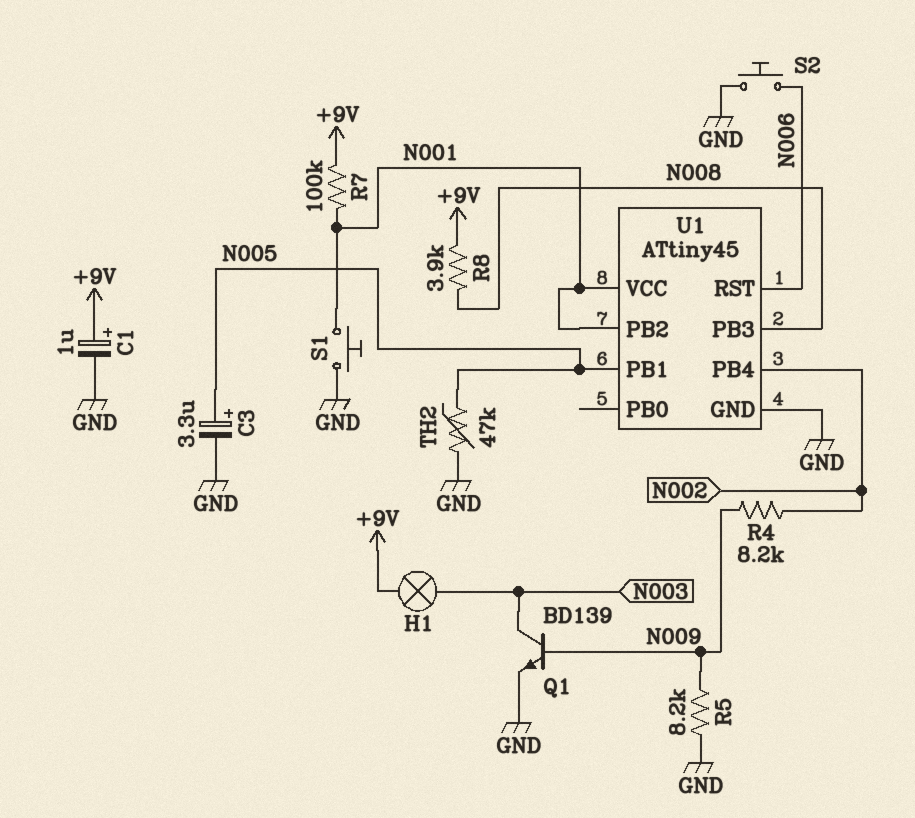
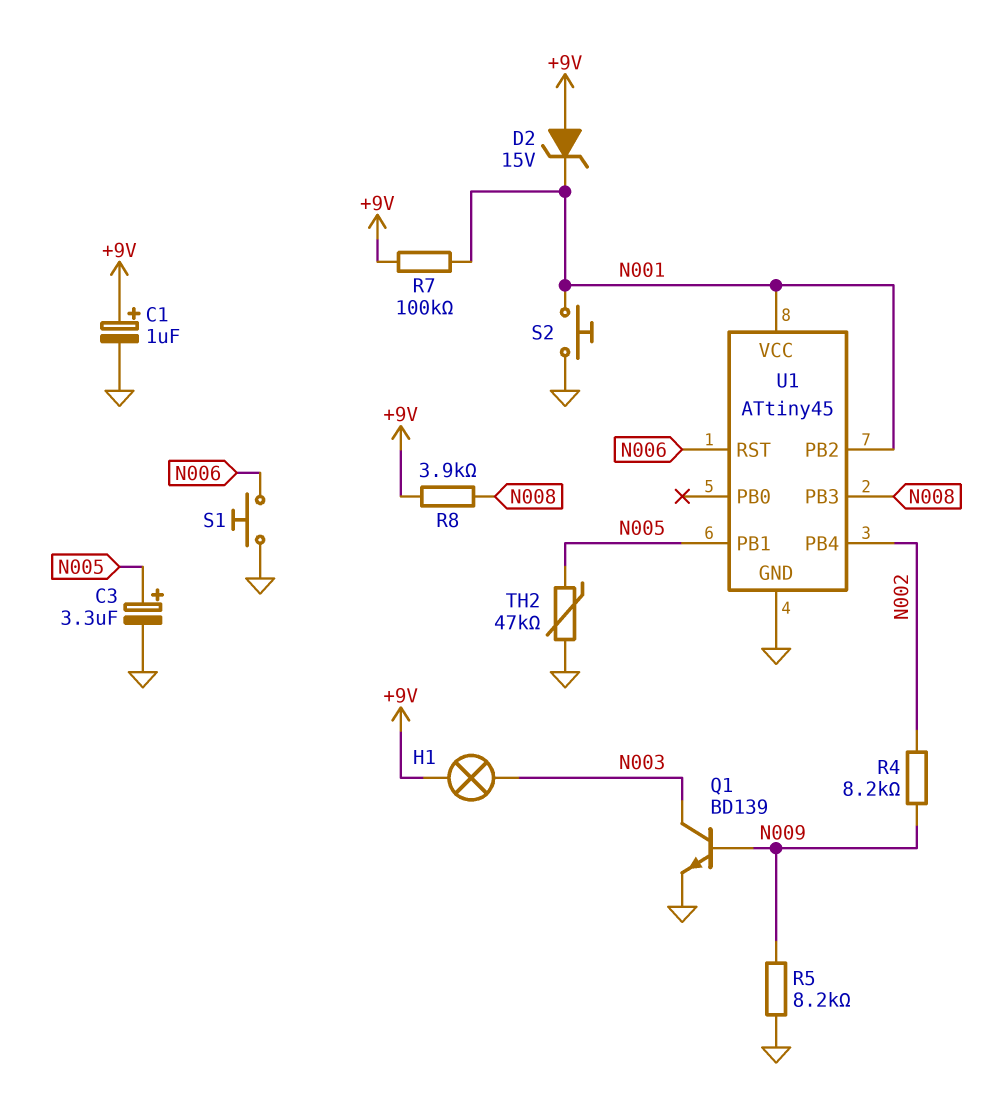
D2: none -> zener 15V (A +9V, K N001)
S1: button (GND, N001) -> button (GND, N006)
S2: button (GND, N006) -> button (GND, N001)

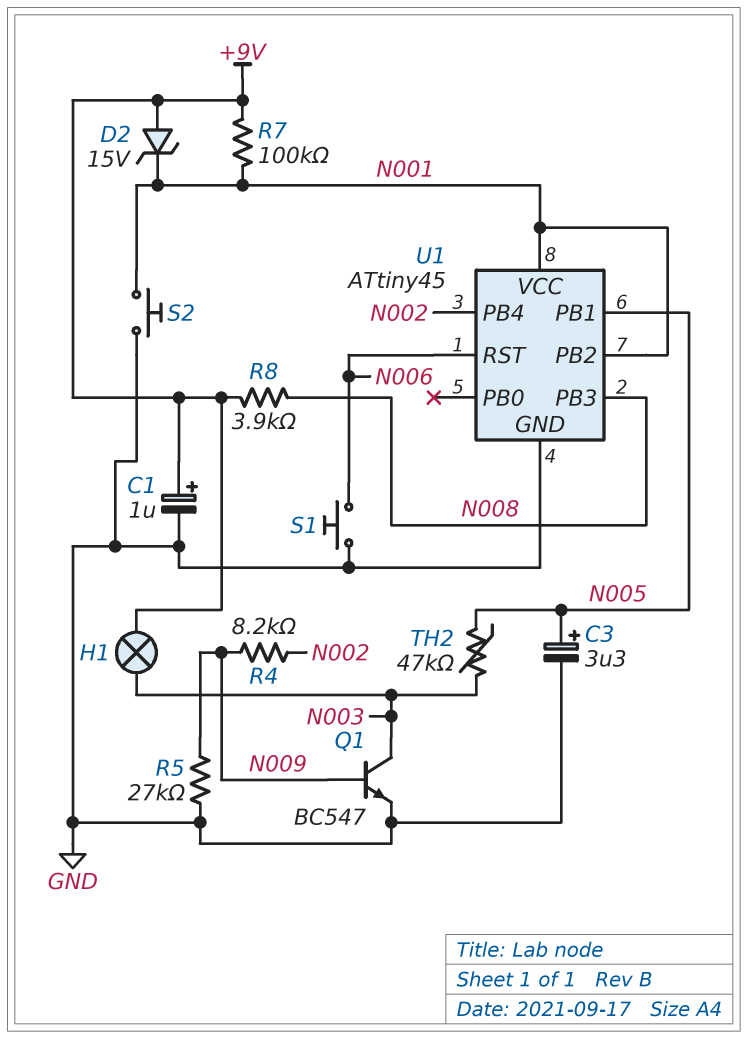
Q1: NPN BD139 (B N009, C N003, E GND) -> NPN BC547 (B N009, C N003, E GND)
R5: 8.2k (GND, N009) -> 27k (GND, N009)
TH2: 47k (GND, N005) -> 47k (N003, N005)

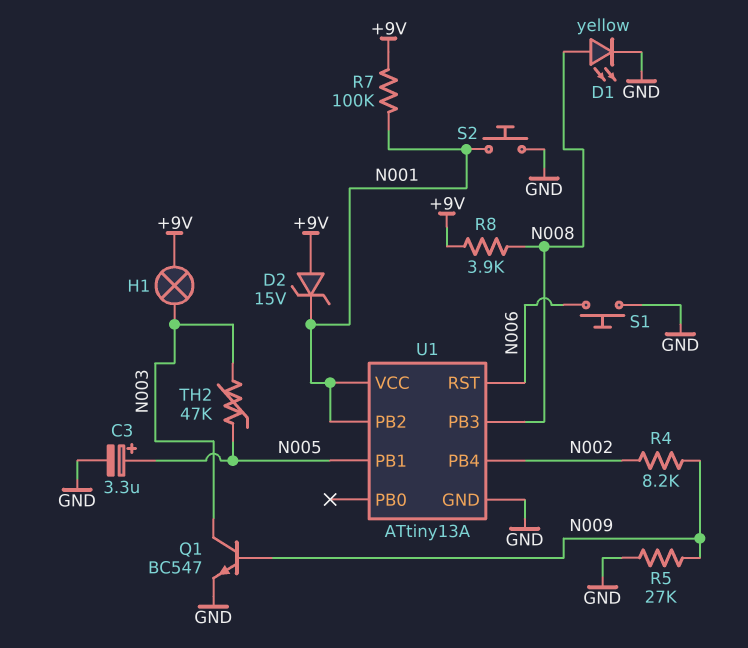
C1: 1uF (plus +9V, minus GND) -> none
D1: none -> LED yellow (A N008, K GND)
U1: ATtiny45 -> ATtiny13A

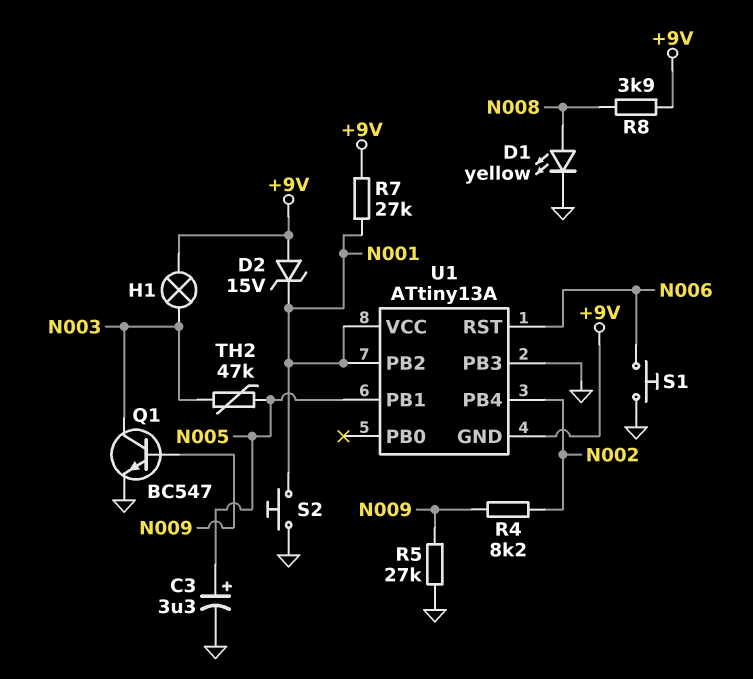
R7: 100k (+9V, N001) -> 27k (+9V, N001)
U1 pin GND: GND -> +9V
U1 pin PB3: N008 -> GND

